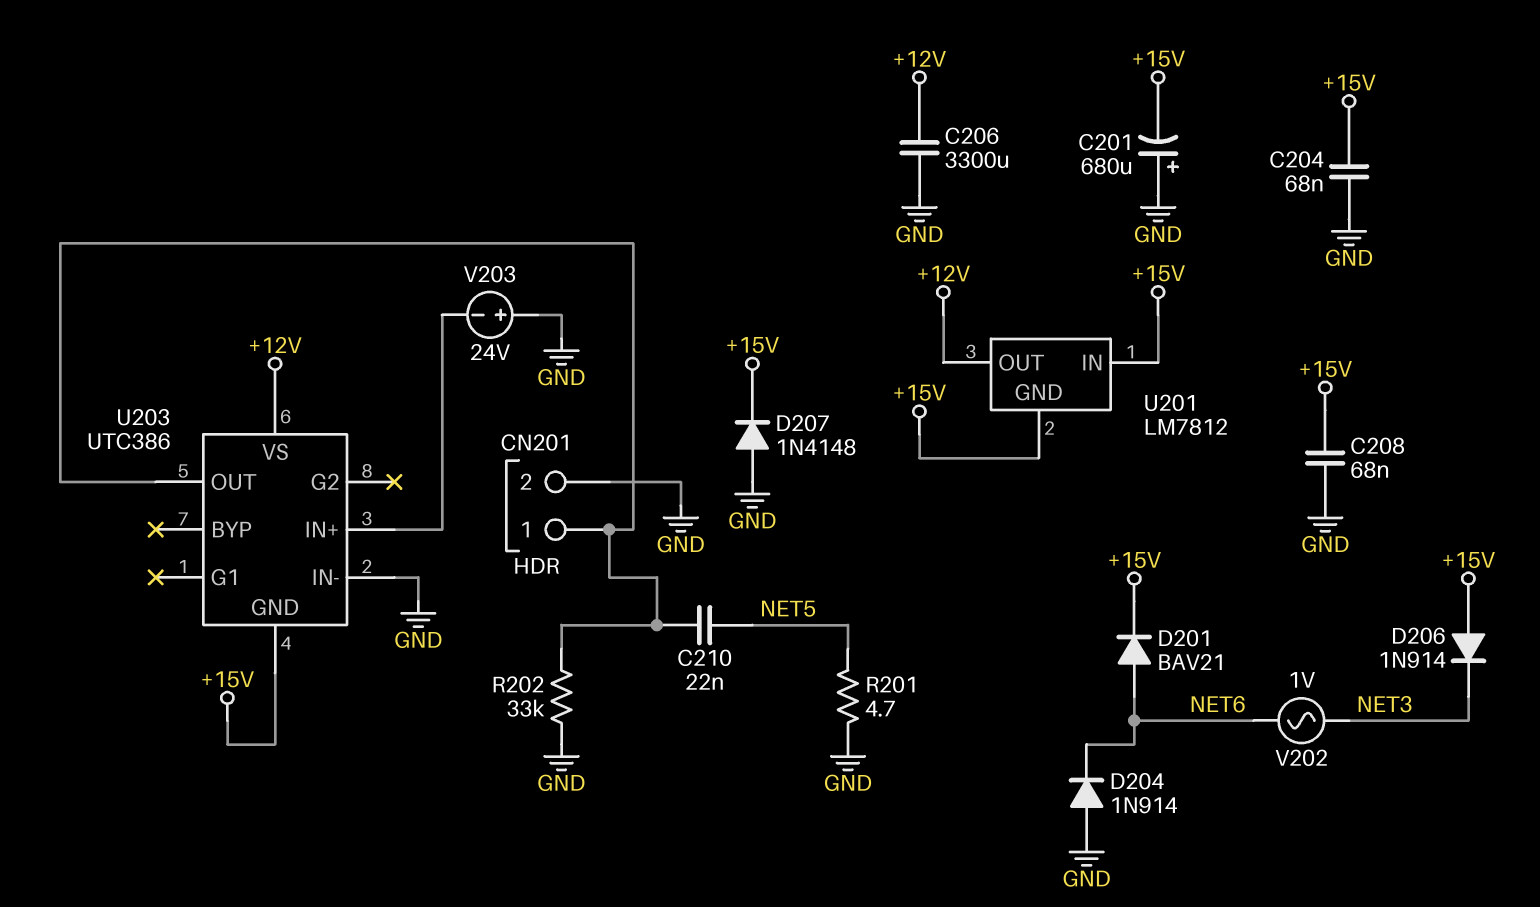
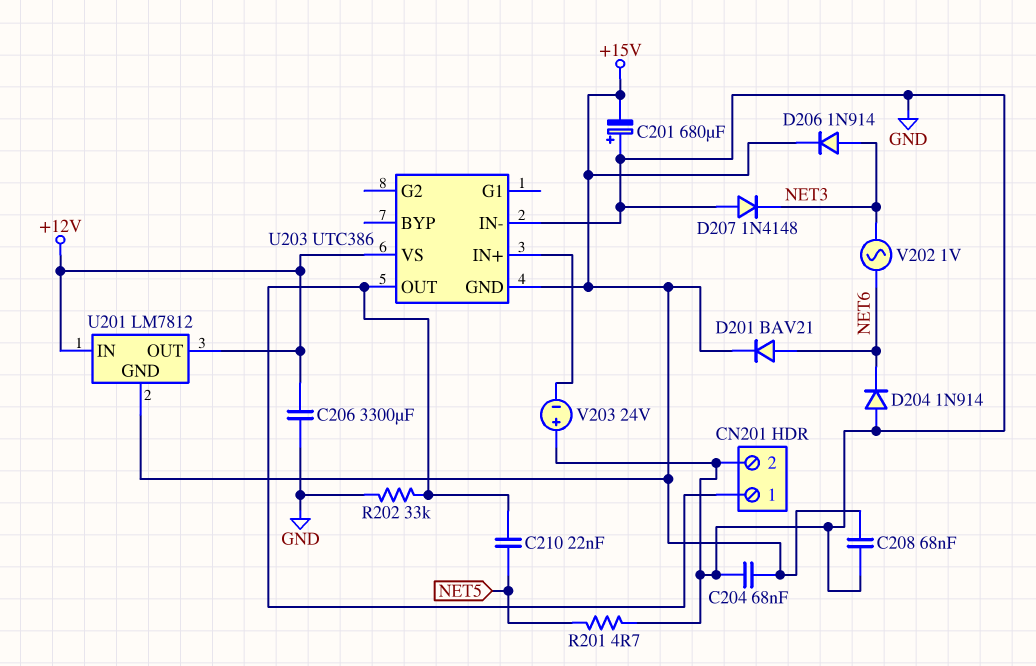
D206: diode 1N914 (A +15V, K NET3) -> diode 1N914 (A NET3, K +15V)
D207: diode 1N4148 (A GND, K +15V) -> diode 1N4148 (A GND, K NET3)
U201 pin IN: +15V -> +12V

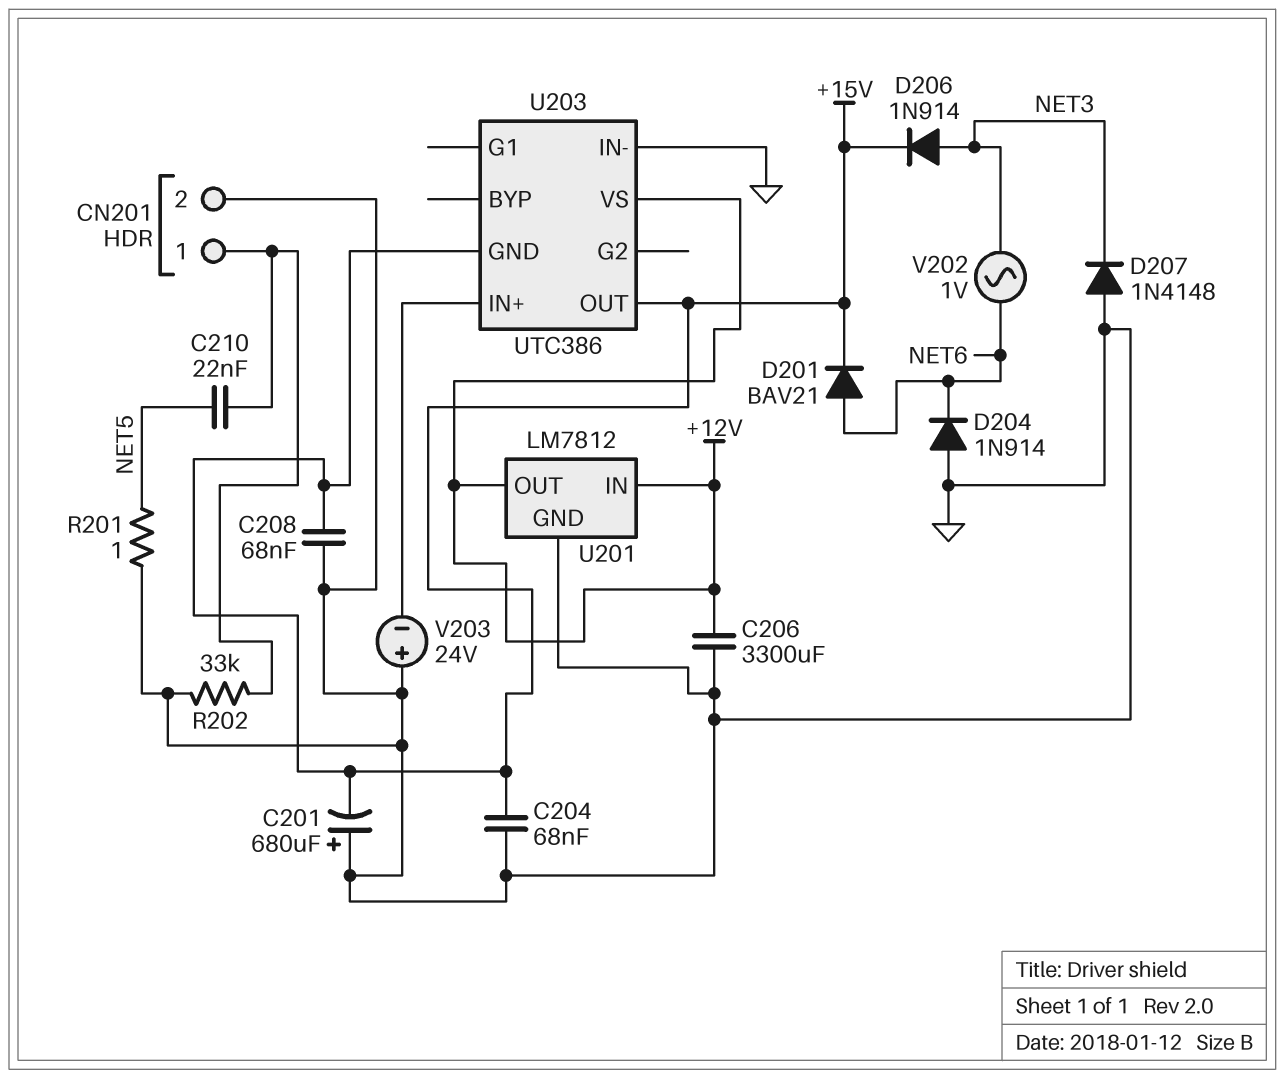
R201: 4.7 (GND, NET5) -> 1 (GND, NET5)
U201 pin GND: +15V -> GND
U203 pin OUT: CN201/1 -> +15V

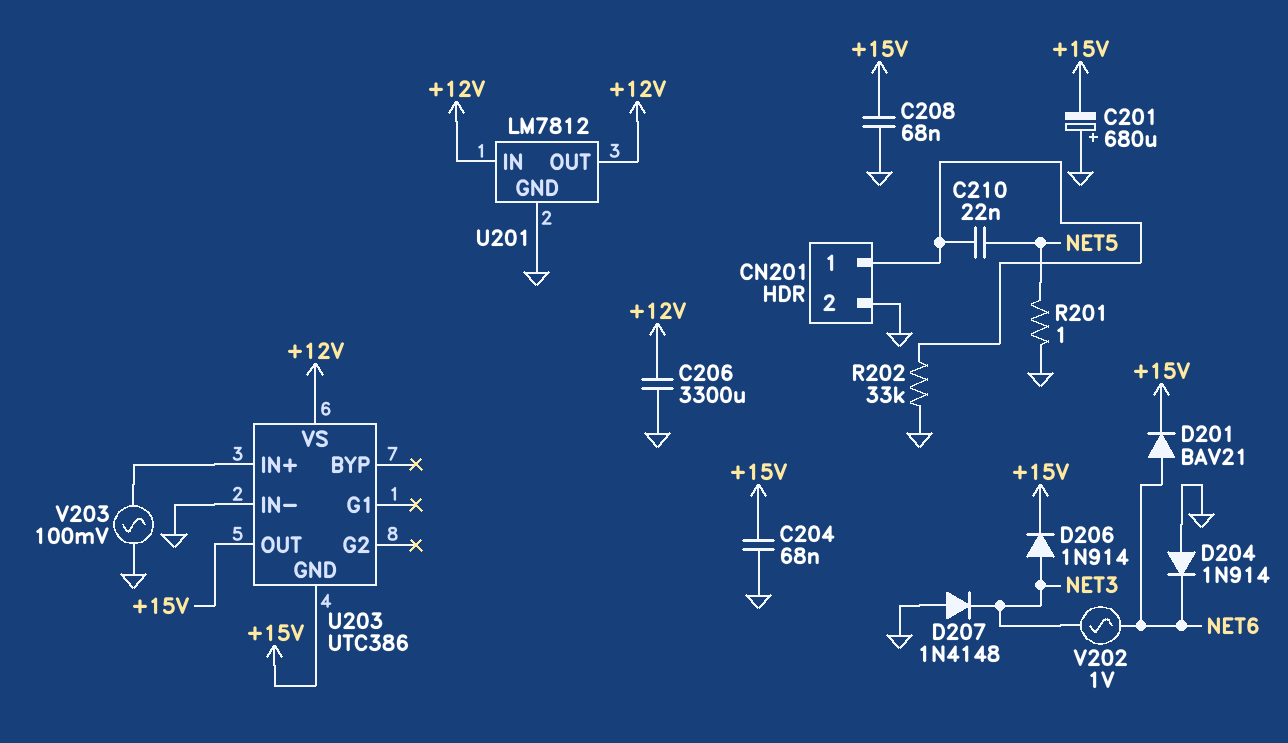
V203: 24V (plus GND, minus U203/IN+) -> AC 100mV (GND, U203/IN+)

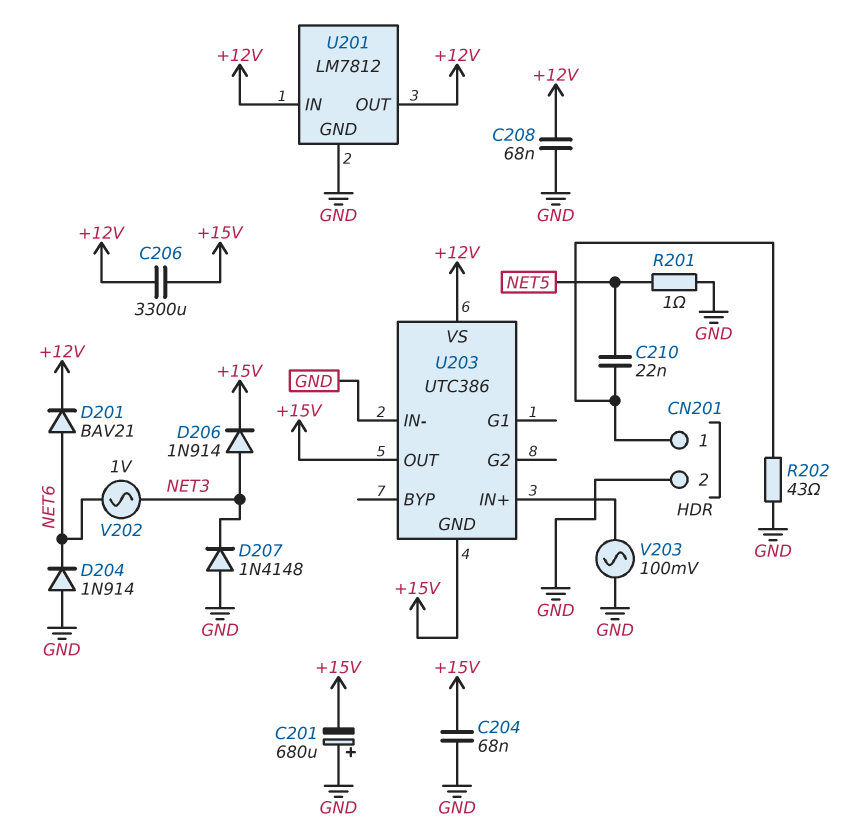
C206: 3300uF (+12V, GND) -> 3300uF (+12V, +15V)
C208: 68nF (+15V, GND) -> 68nF (+12V, GND)
D201: diode BAV21 (A NET6, K +15V) -> diode BAV21 (A NET6, K +12V)
R202: 33k (CN201/1, GND) -> 43 (CN201/1, GND)

